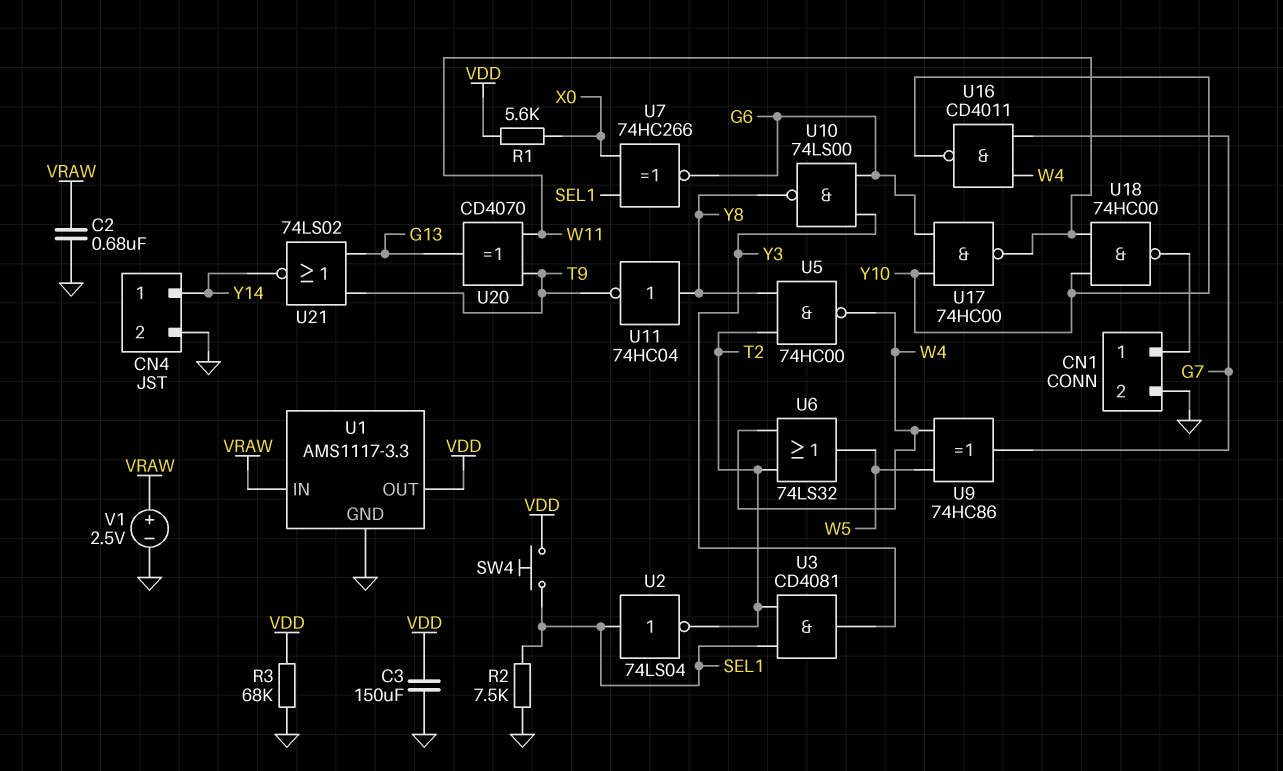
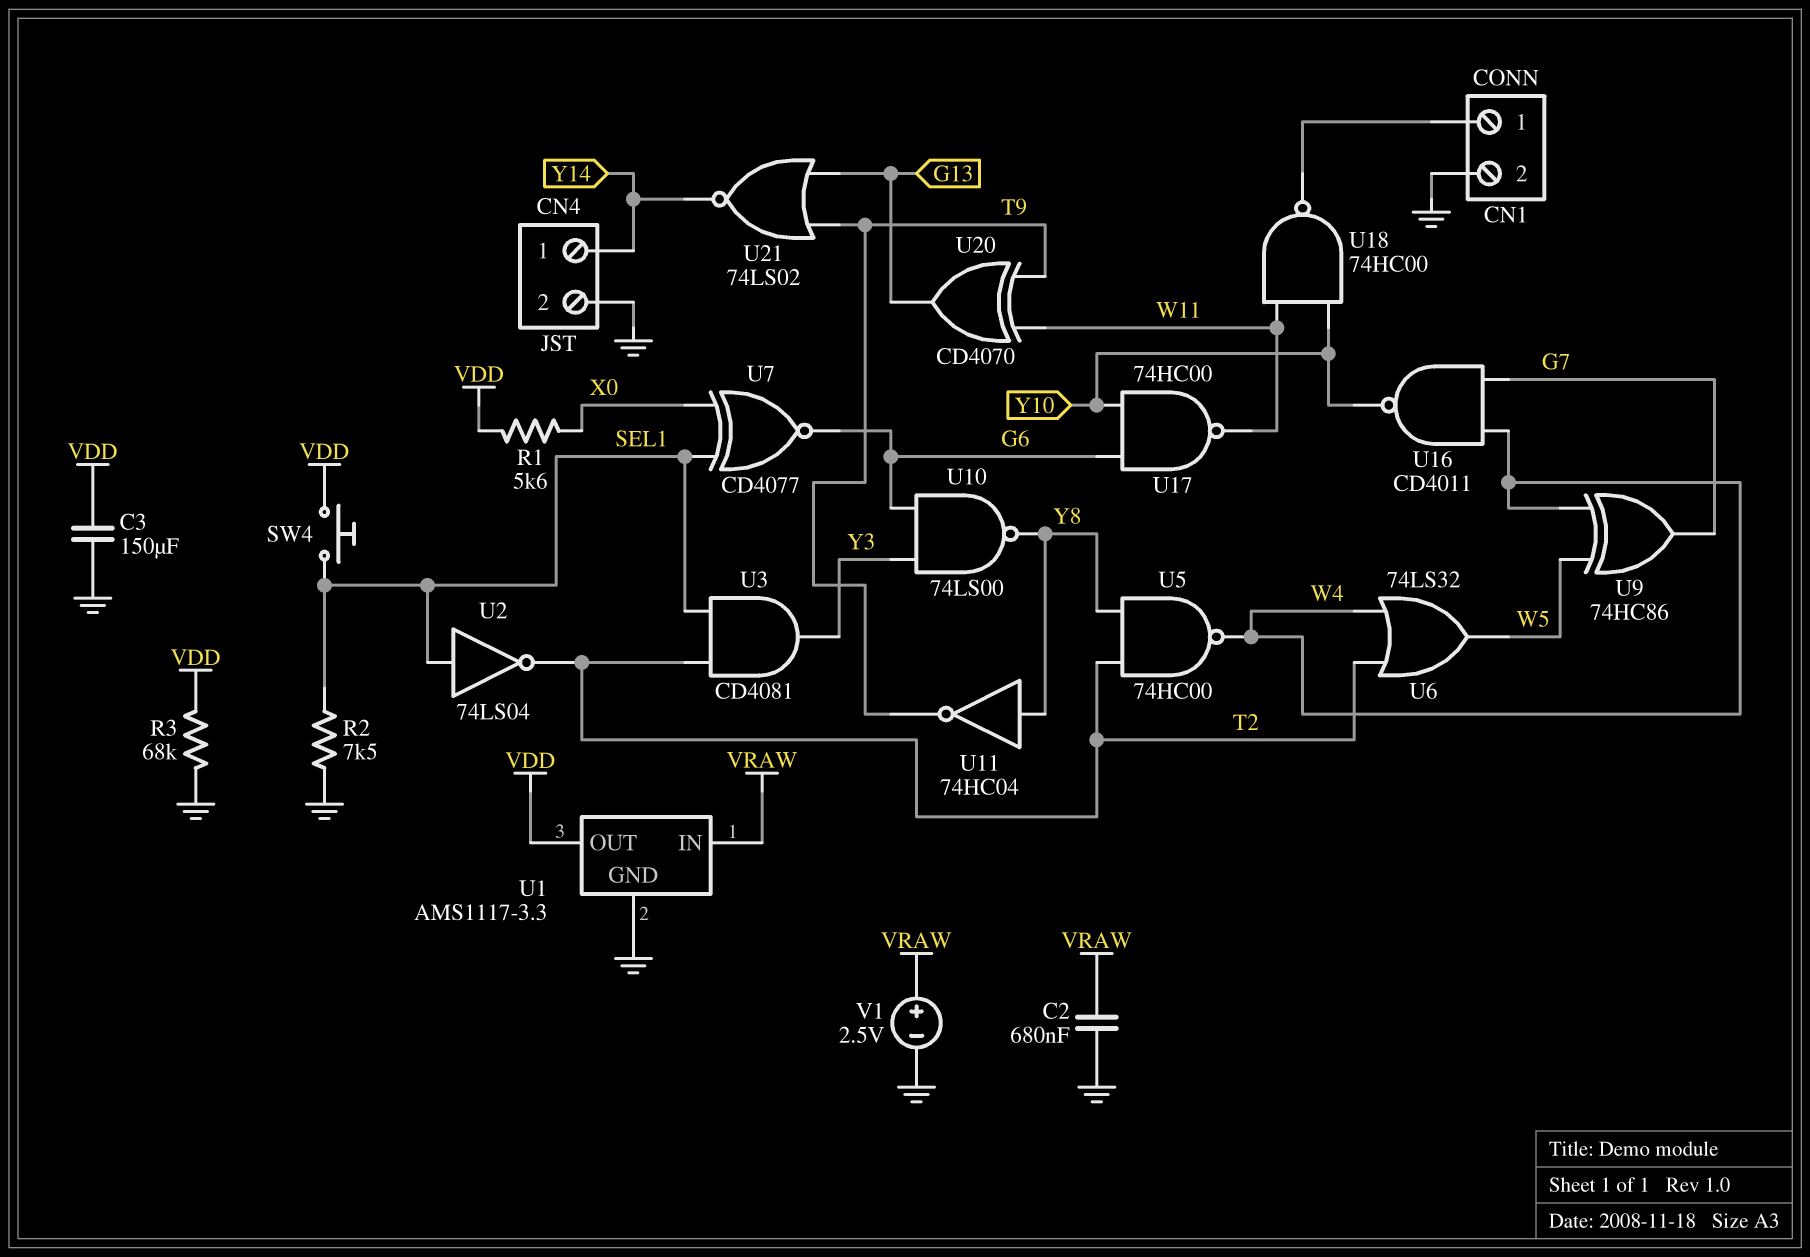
U7: XNOR 74HC266 (in SEL1, in X0, out G6) -> XNOR CD4077 (in SEL1, in X0, out G6)

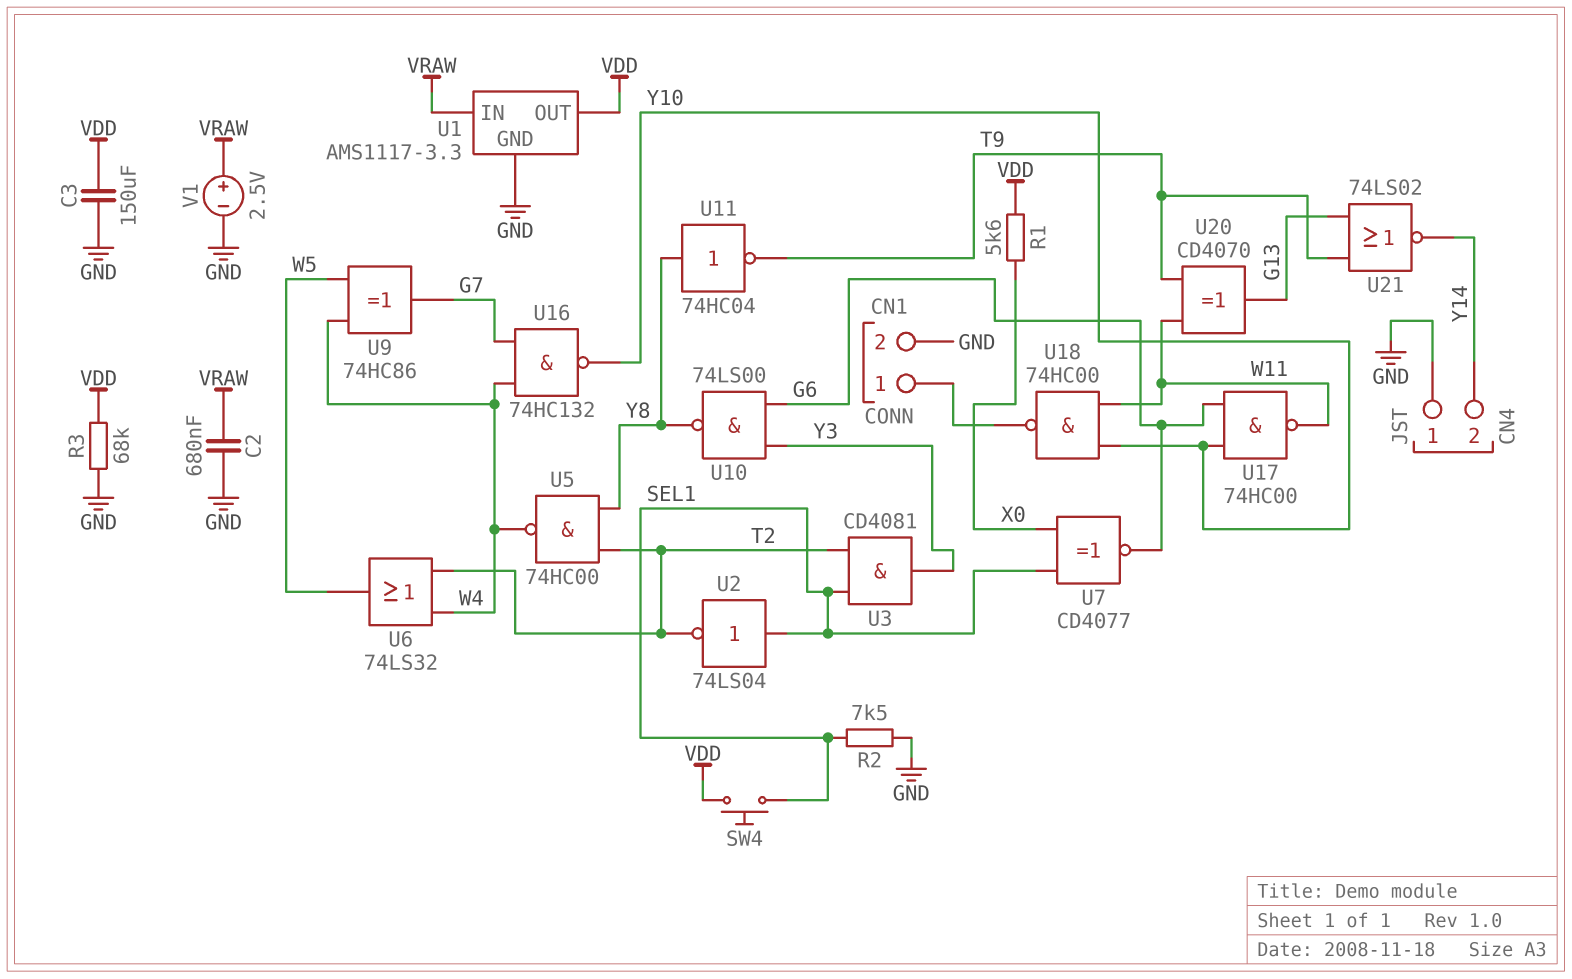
CN4 pin 1: Y14 -> GND
CN4 pin 2: GND -> Y14
U16: NAND CD4011 (in G7, in W4, out Y10) -> NAND 74HC132 (in G7, in W4, out Y10)

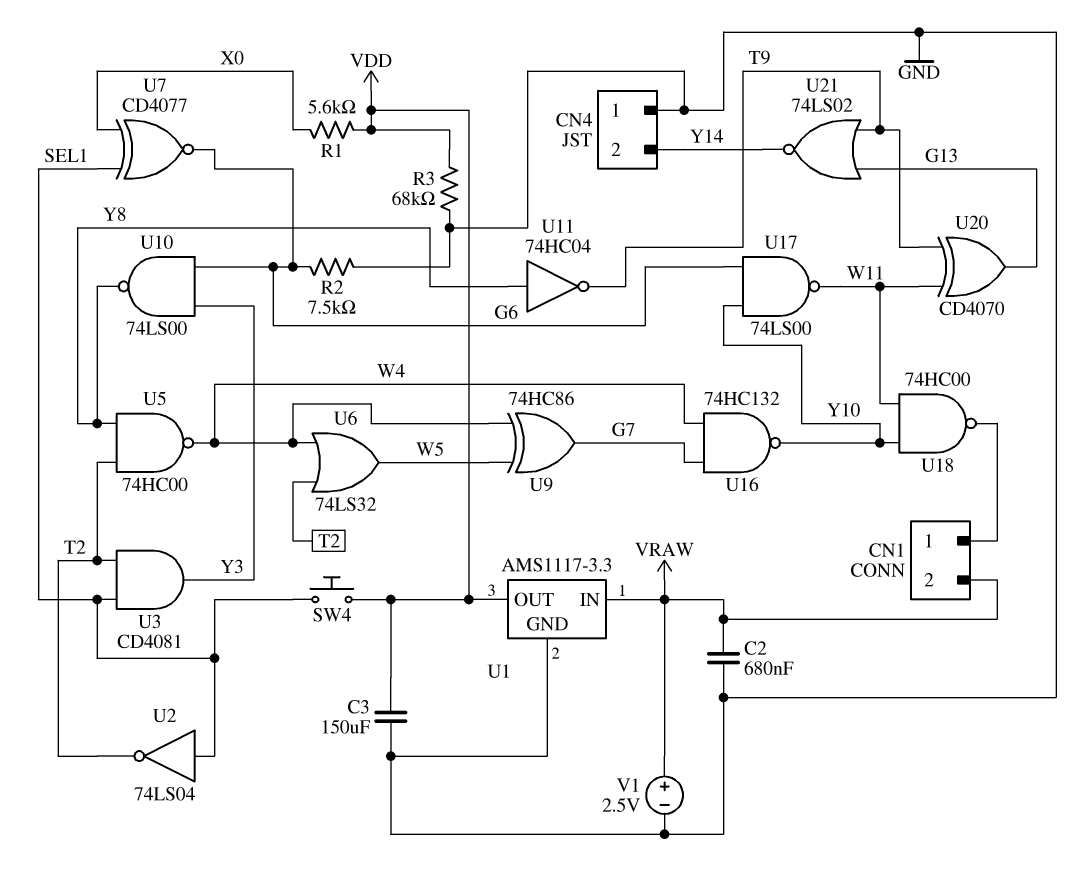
CN1 pin 2: GND -> VRAW
R2: 7.5k (GND, SEL1) -> 7.5k (G6, GND)
U17: NAND 74HC00 (in G6, in Y10, out W11) -> NAND 74LS00 (in G6, in Y10, out W11)

